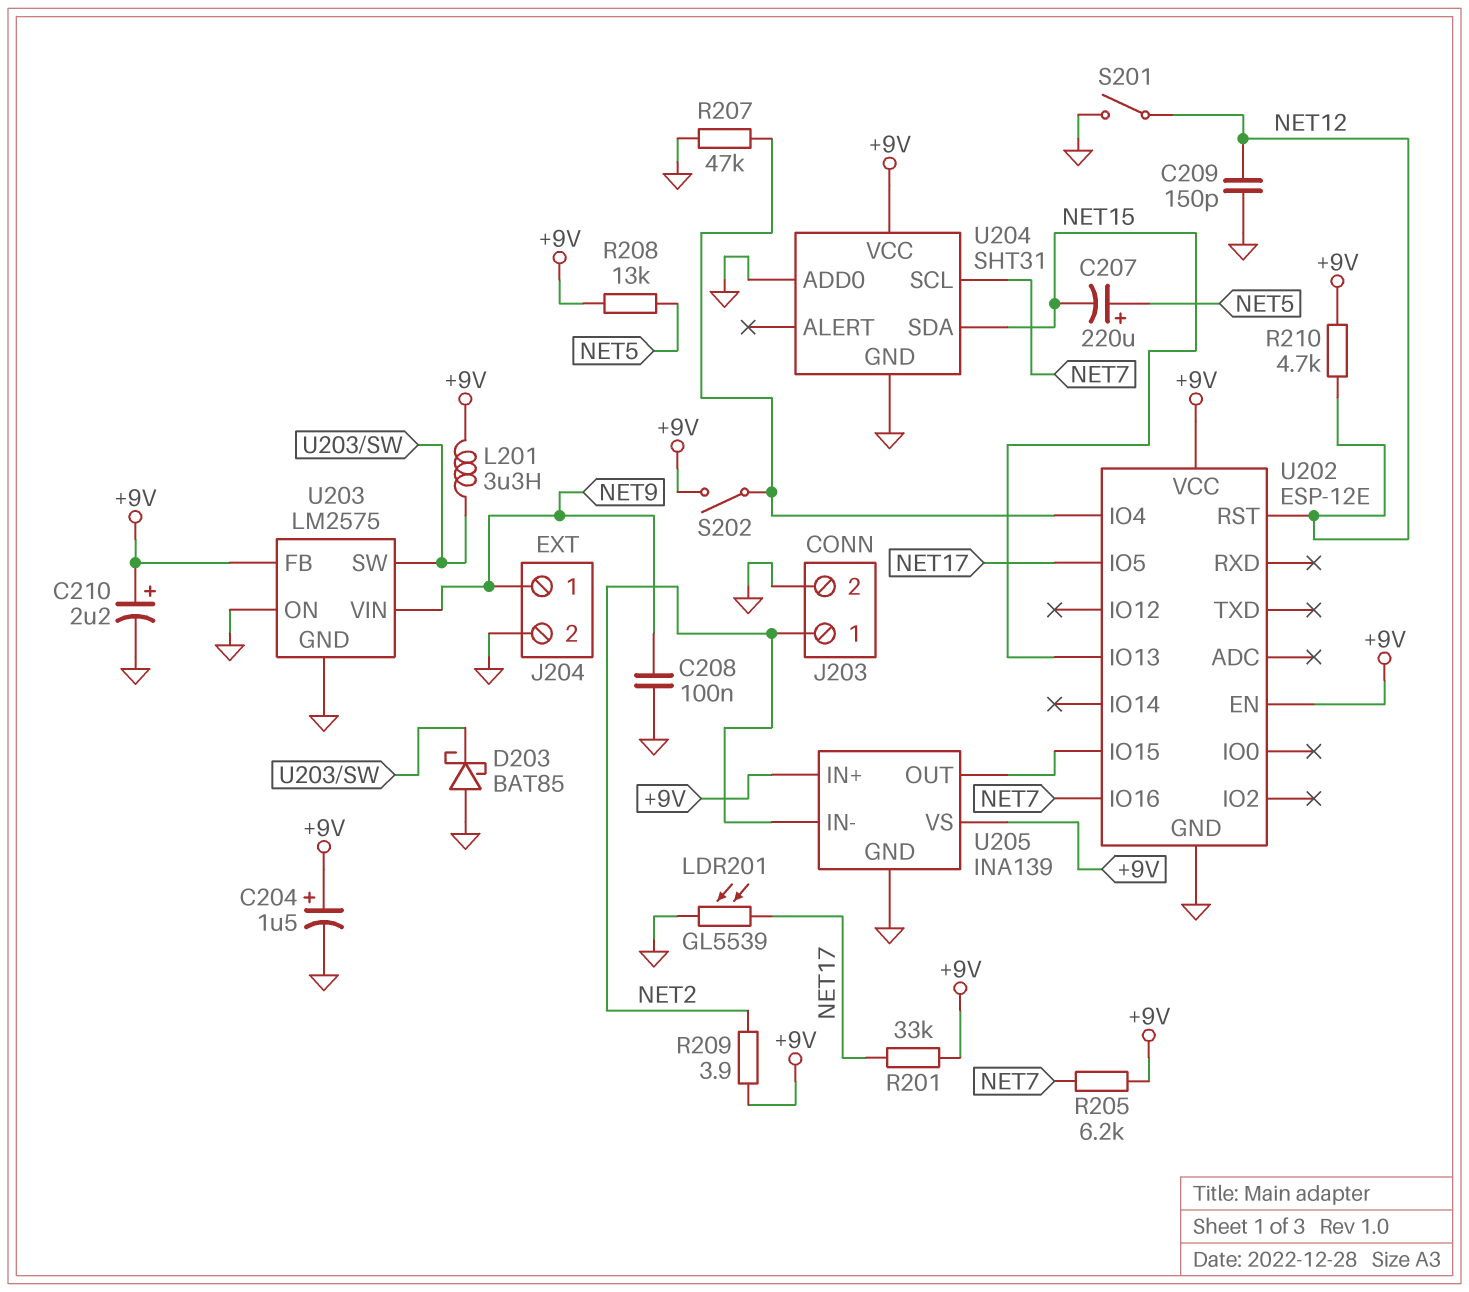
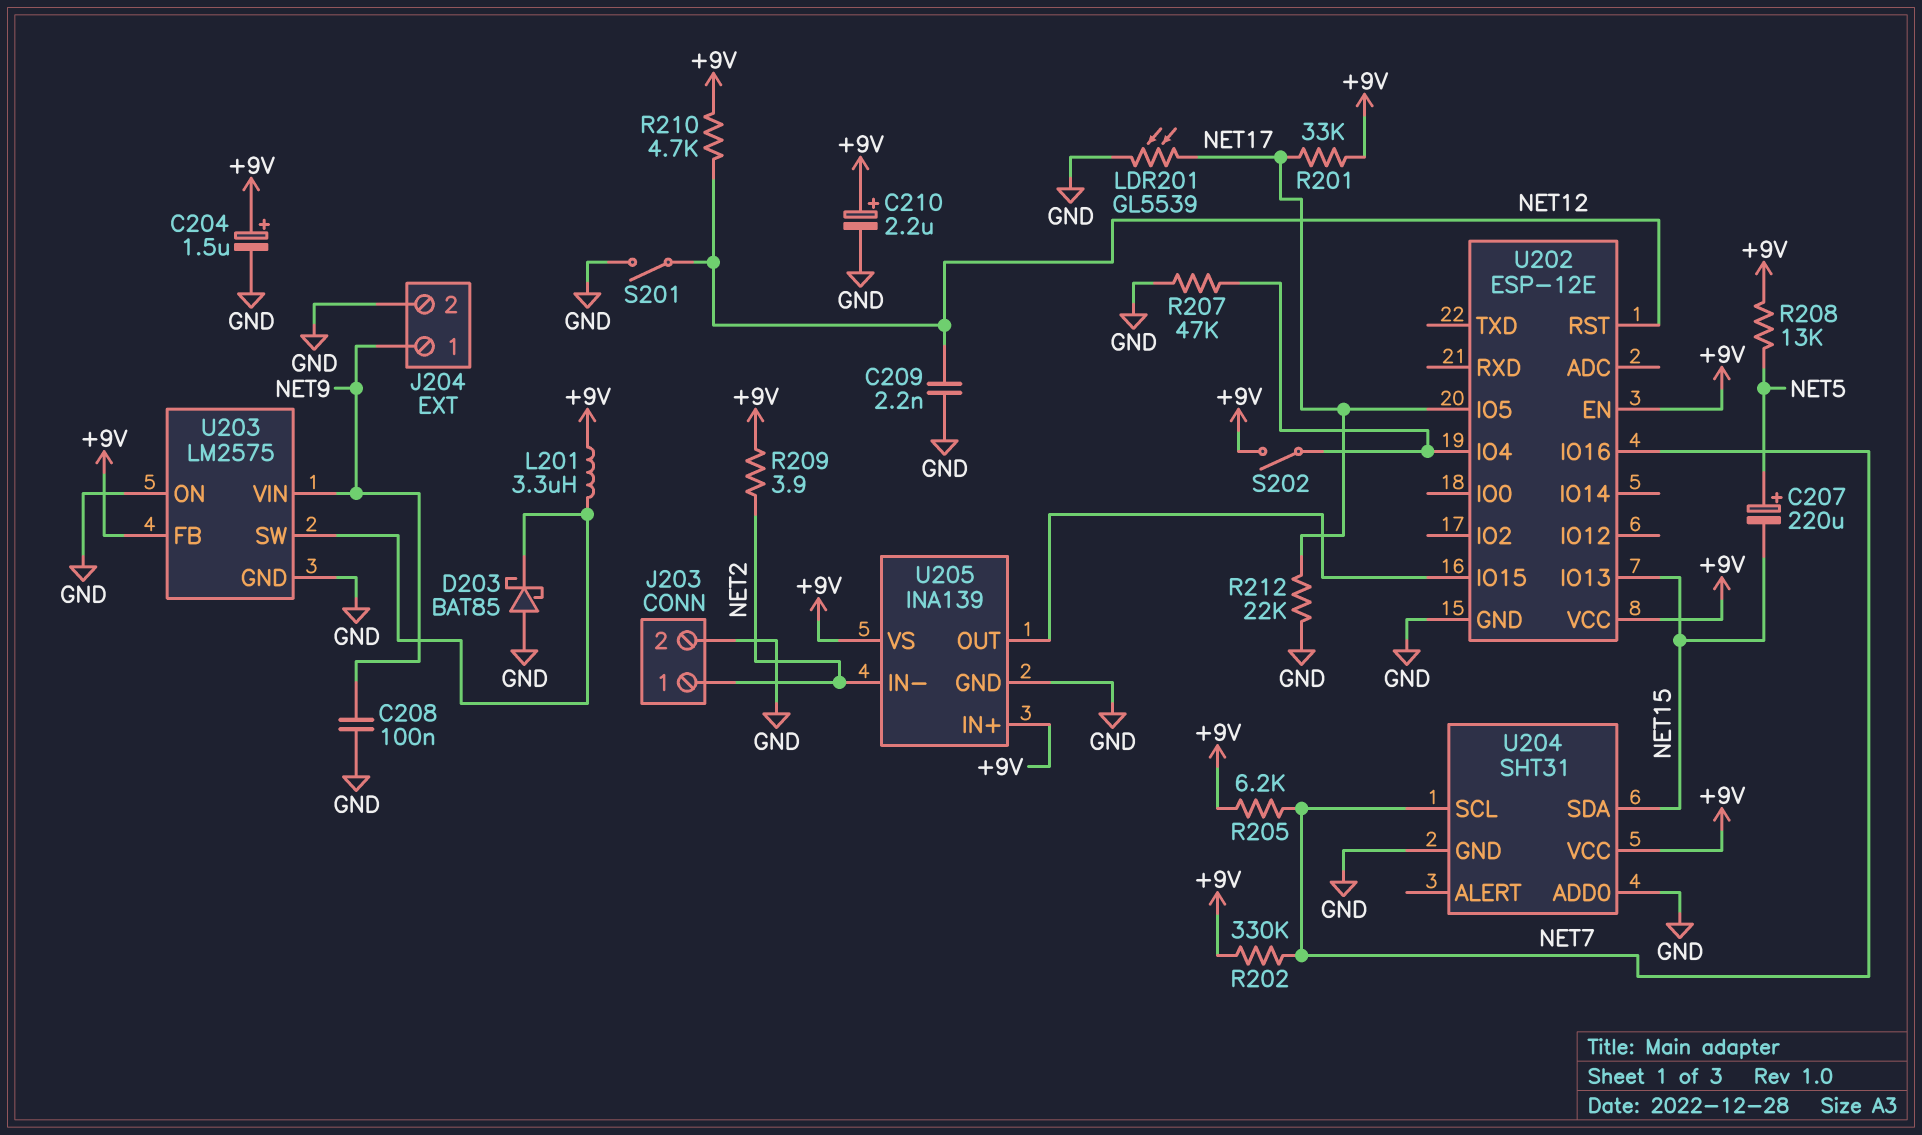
C209: 150pF (GND, NET12) -> 2.2nF (GND, NET12)
R202: none -> 330k (+9V, NET7)
R212: none -> 22k (GND, NET17)

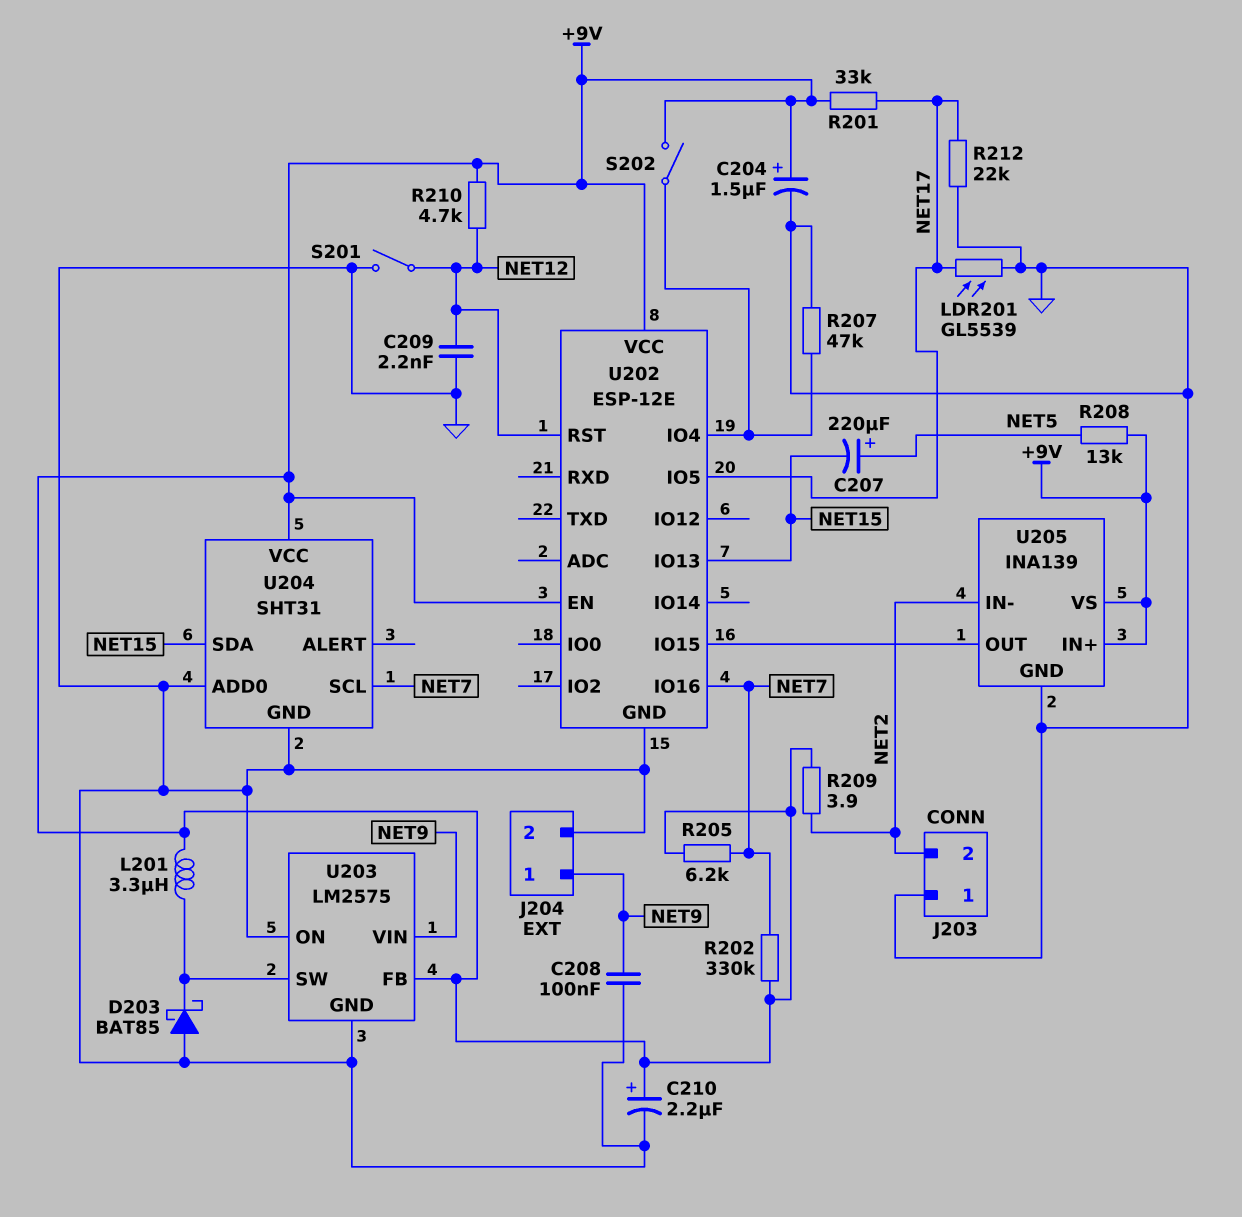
J203 pin 1: NET2 -> GND
J203 pin 2: GND -> NET2

